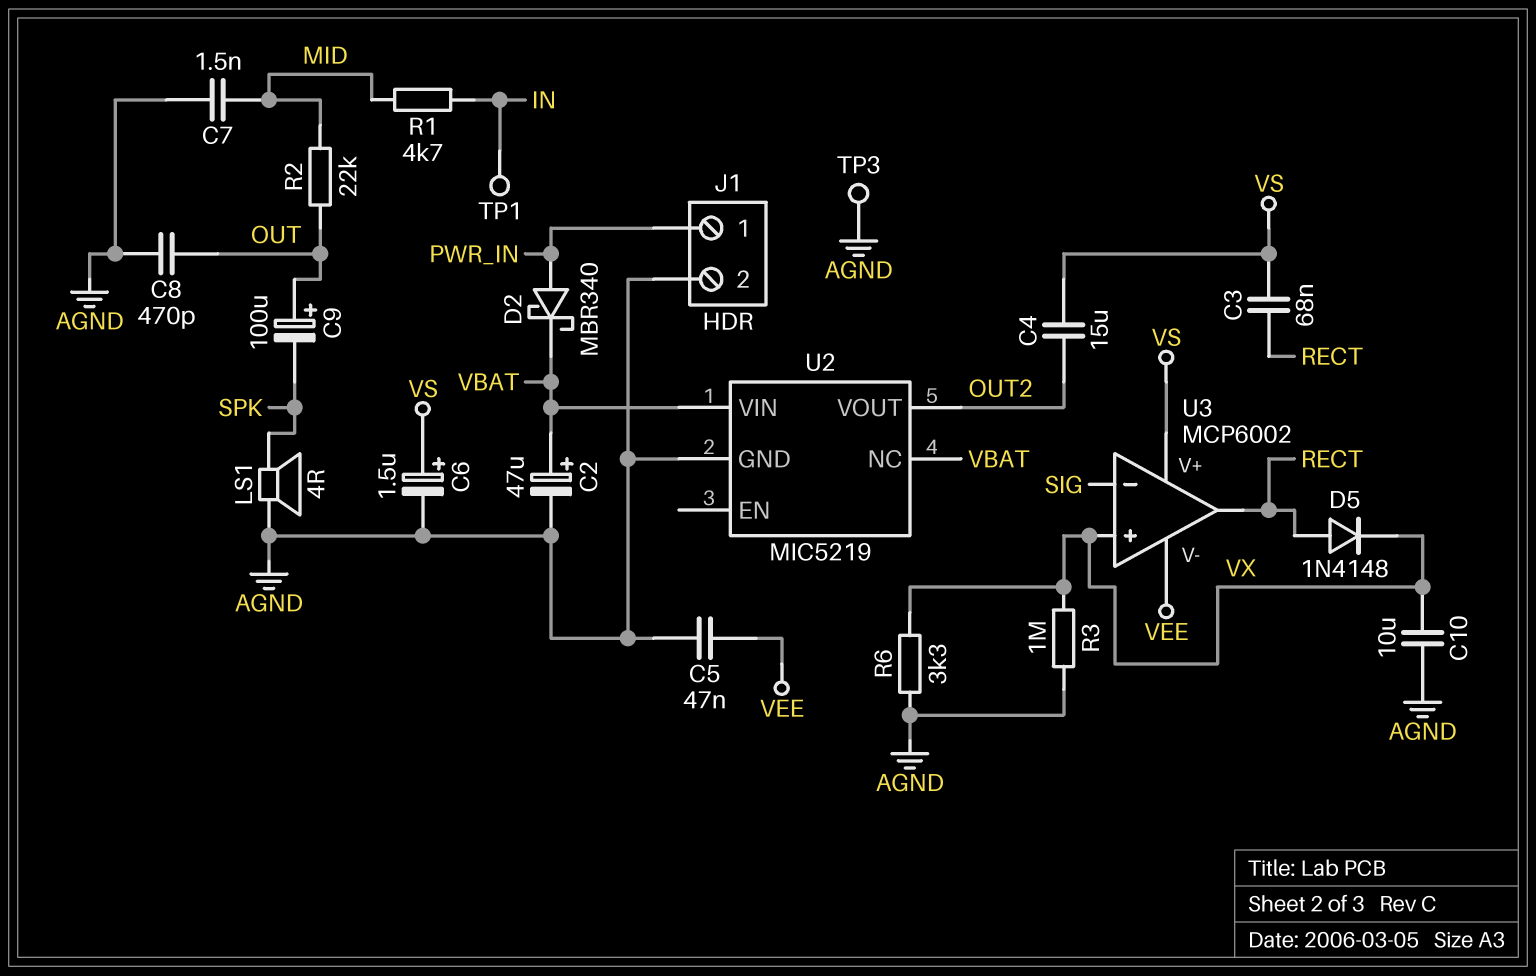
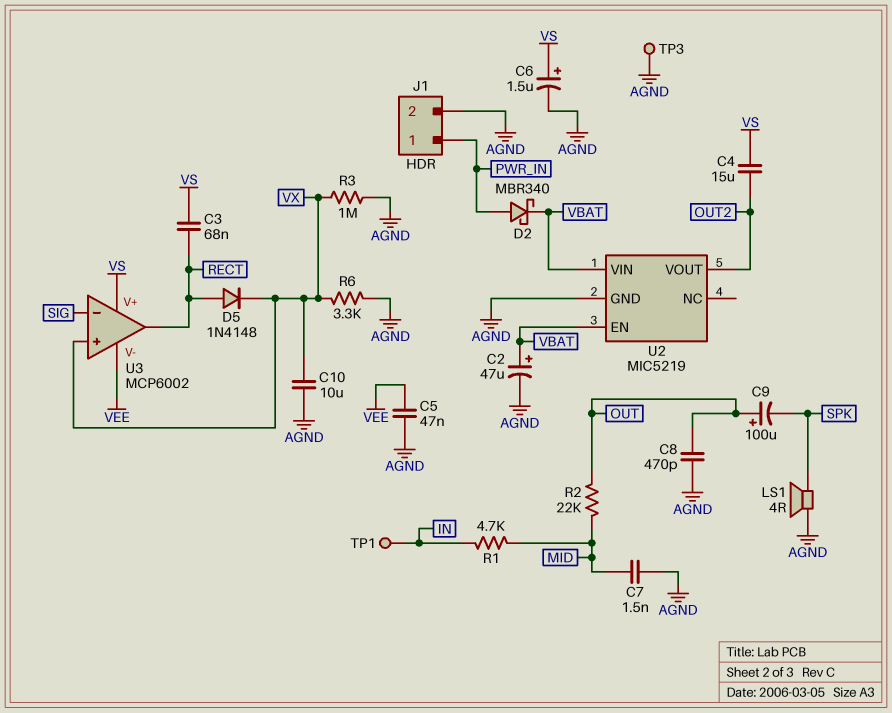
U2 pin EN: none -> VBAT
U2 pin NC: VBAT -> none

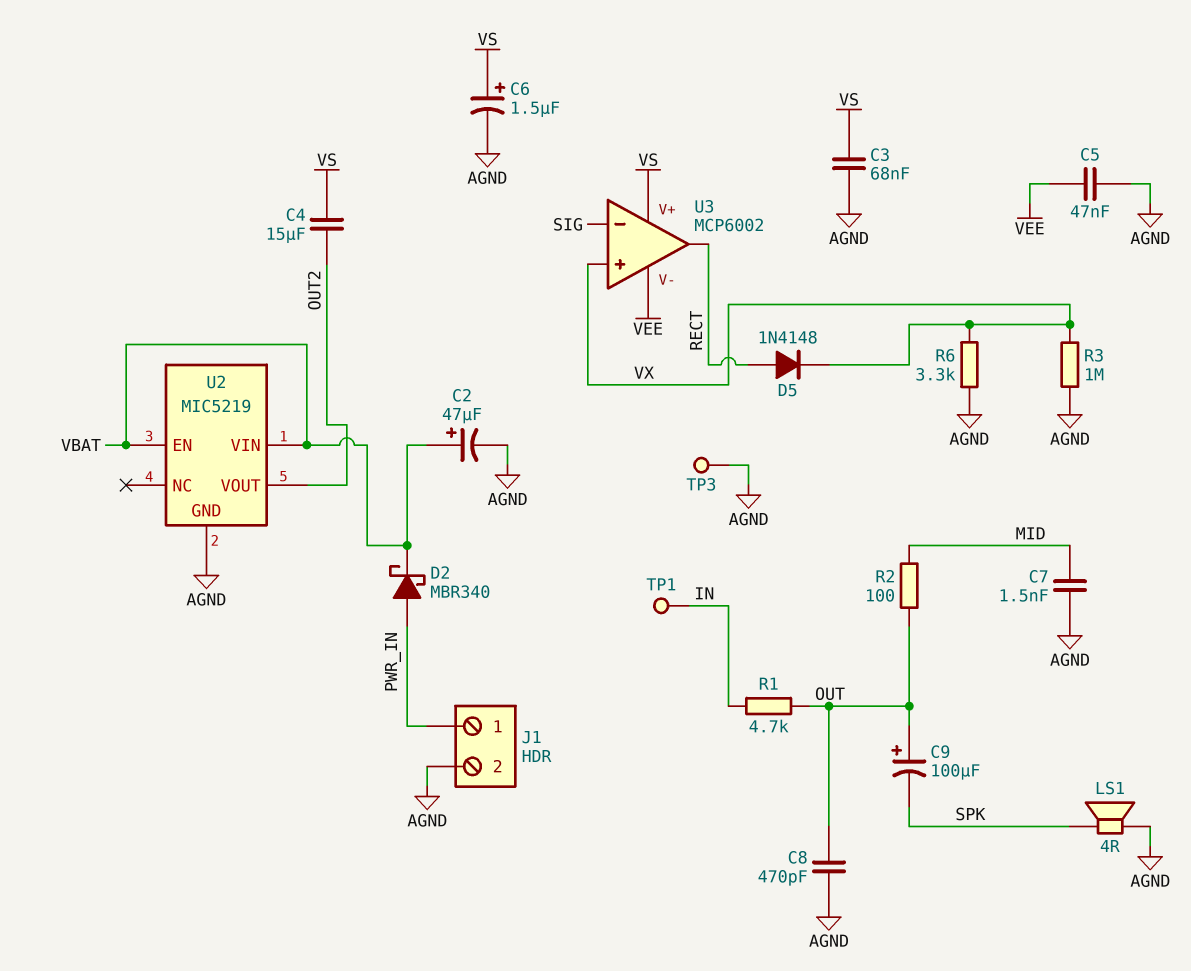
C3: 68nF (RECT, VS) -> 68nF (AGND, VS)
C10: 10uF (AGND, VX) -> none
R1: 4.7k (IN, MID) -> 4.7k (IN, OUT)
R2: 22k (MID, OUT) -> 100 (MID, OUT)

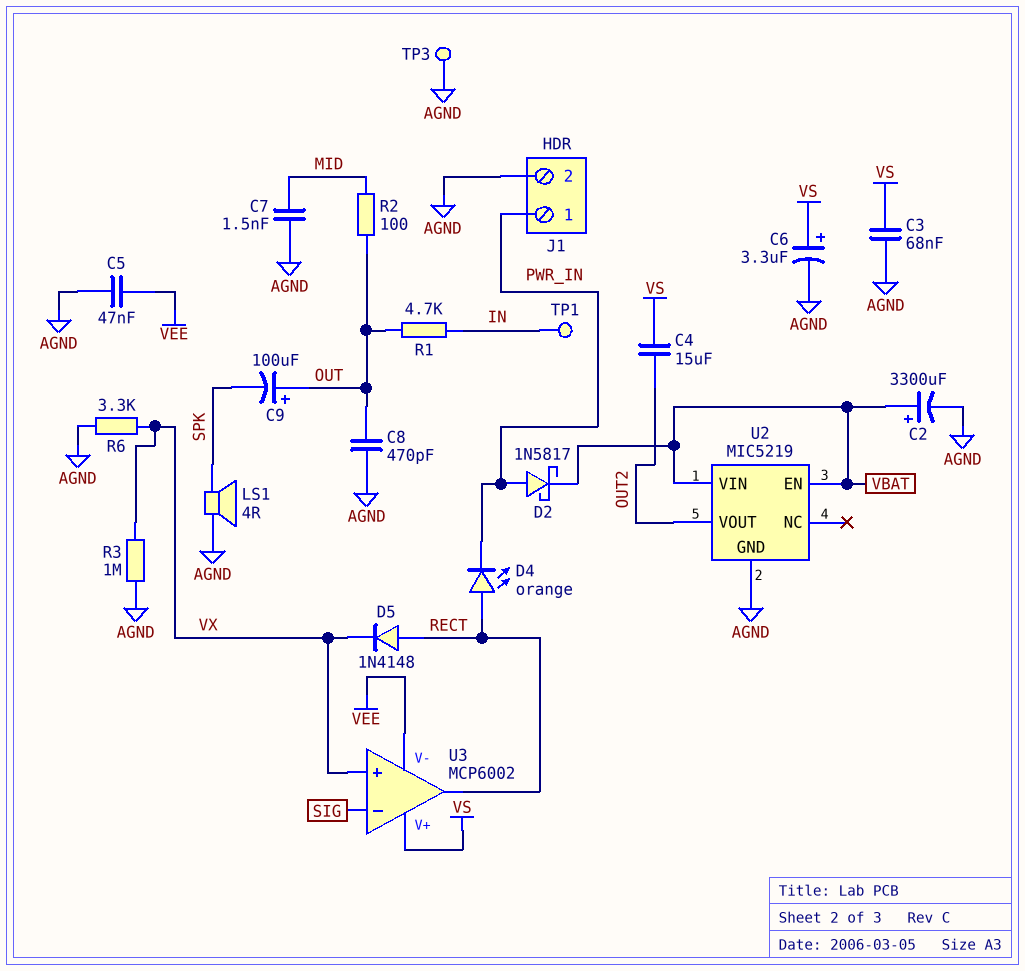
C2: 47uF (plus VBAT, minus AGND) -> 3300uF (plus VBAT, minus AGND)
C6: 1.5uF (plus VS, minus AGND) -> 3.3uF (plus VS, minus AGND)
D2: schottky MBR340 (A PWR_IN, K VBAT) -> schottky 1N5817 (A PWR_IN, K VBAT)
D4: none -> LED orange (A RECT, K PWR_IN)

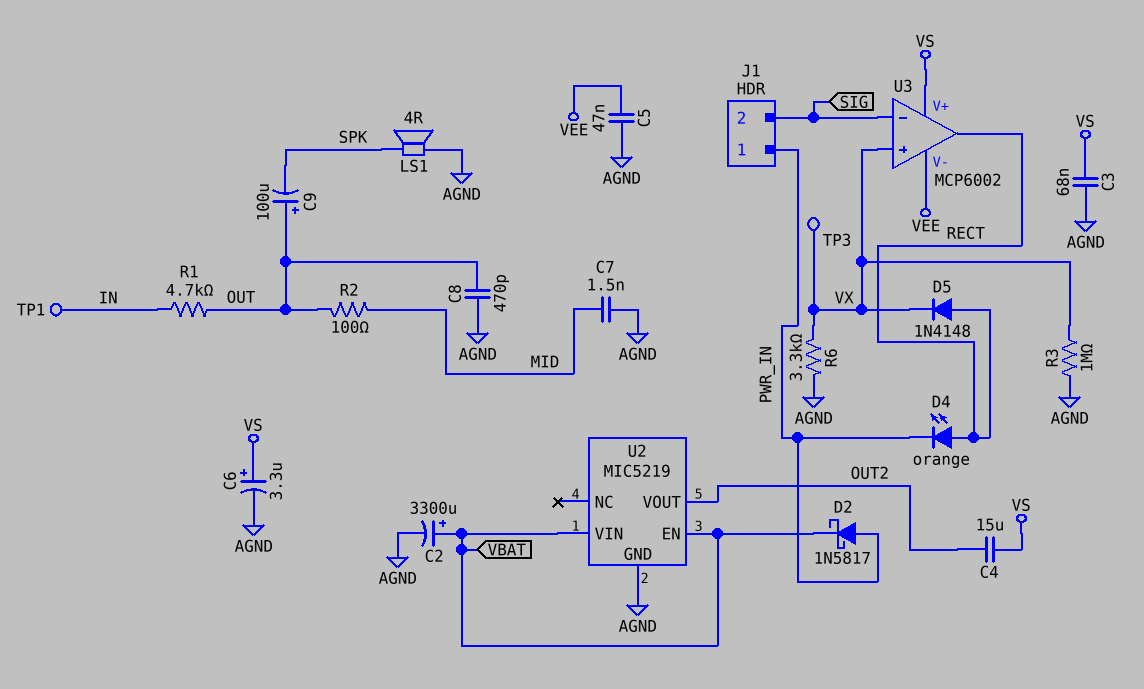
J1 pin 2: AGND -> SIG
TP3: test point (AGND) -> test point (VX)

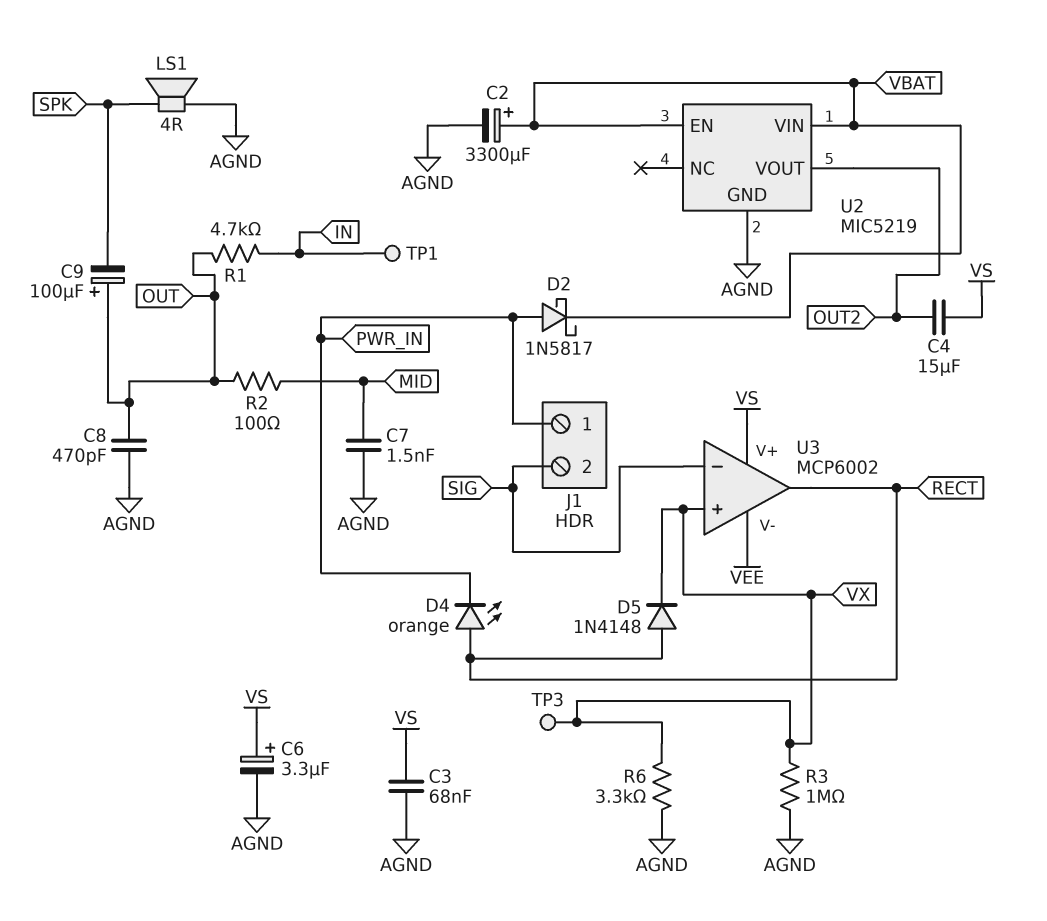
C5: 47nF (AGND, VEE) -> none

